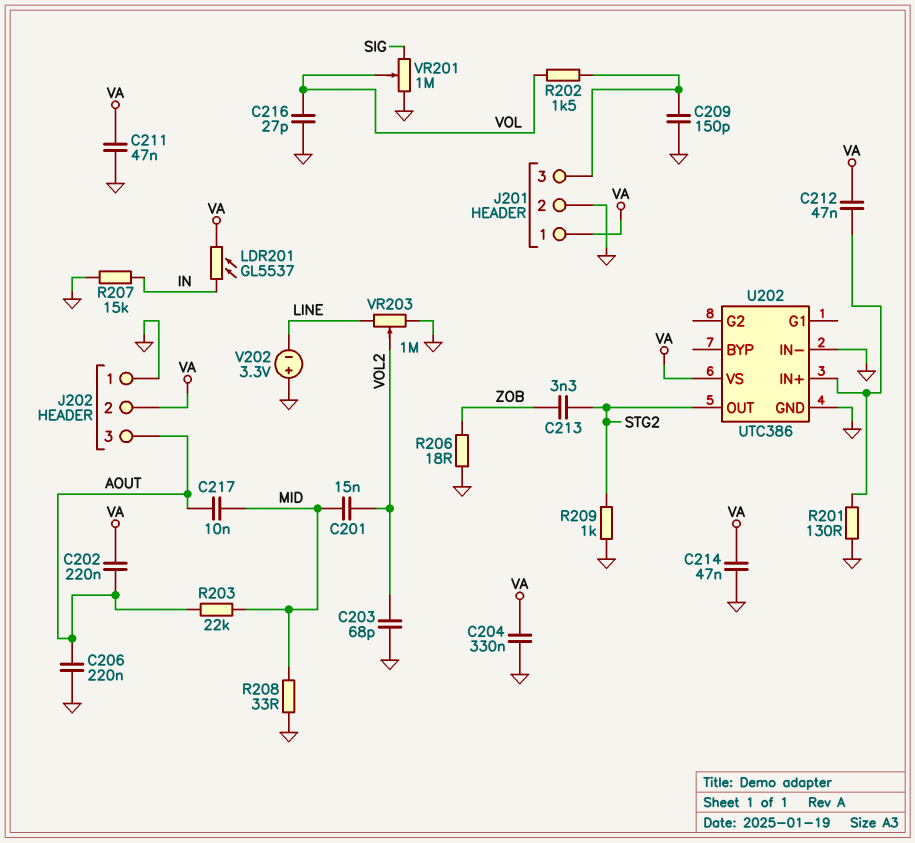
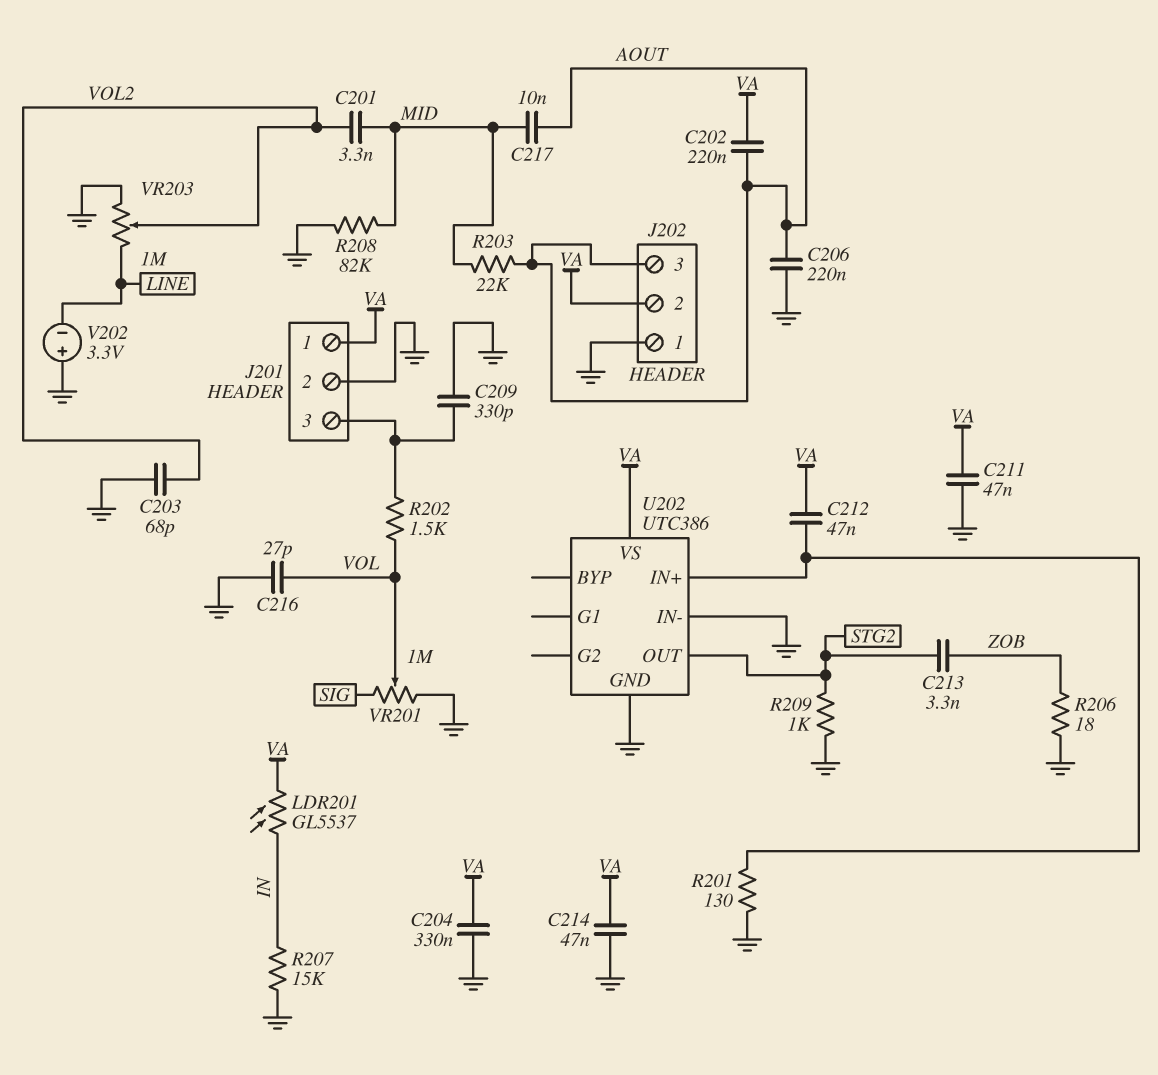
C201: 15nF (MID, VOL2) -> 3.3nF (MID, VOL2)
C209: 150pF (GND, J201/3) -> 330pF (GND, J201/3)
R208: 33 (GND, MID) -> 82k (GND, MID)

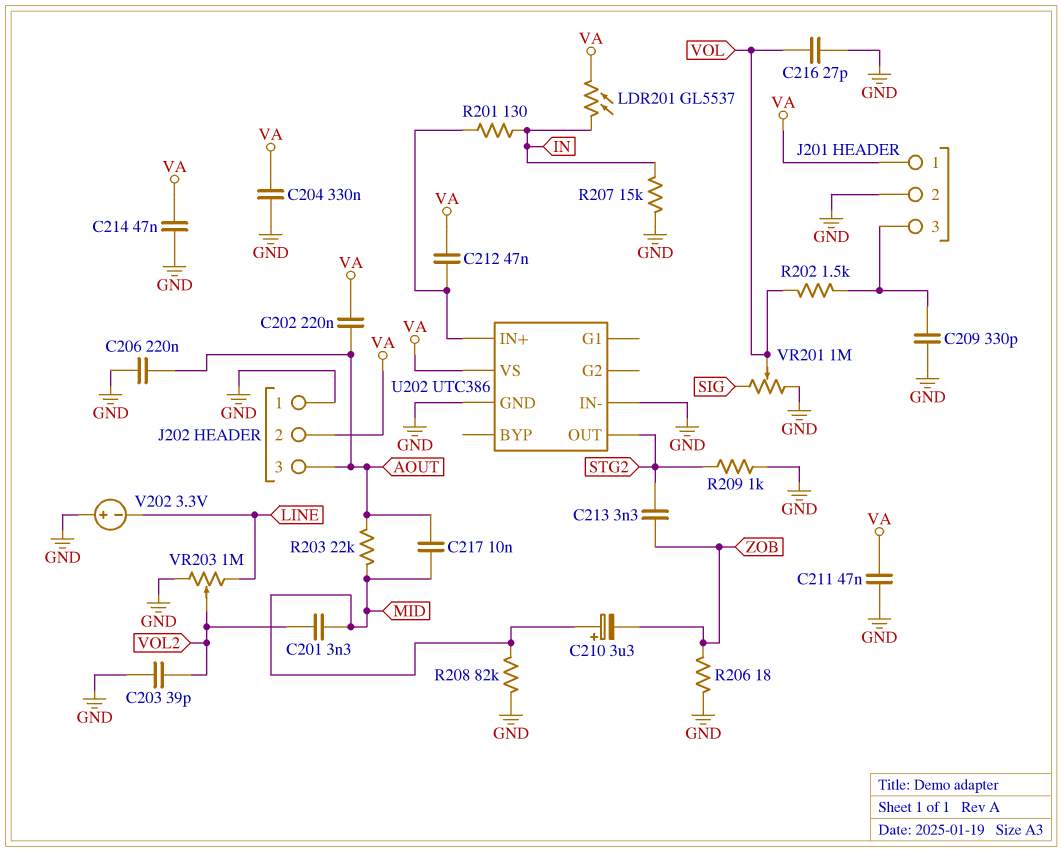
C203: 68pF (GND, VOL2) -> 39pF (GND, VOL2)
C210: none -> 3.3uF (plus MID, minus ZOB)
R201: 130 (GND, U202/IN+) -> 130 (IN, U202/IN+)

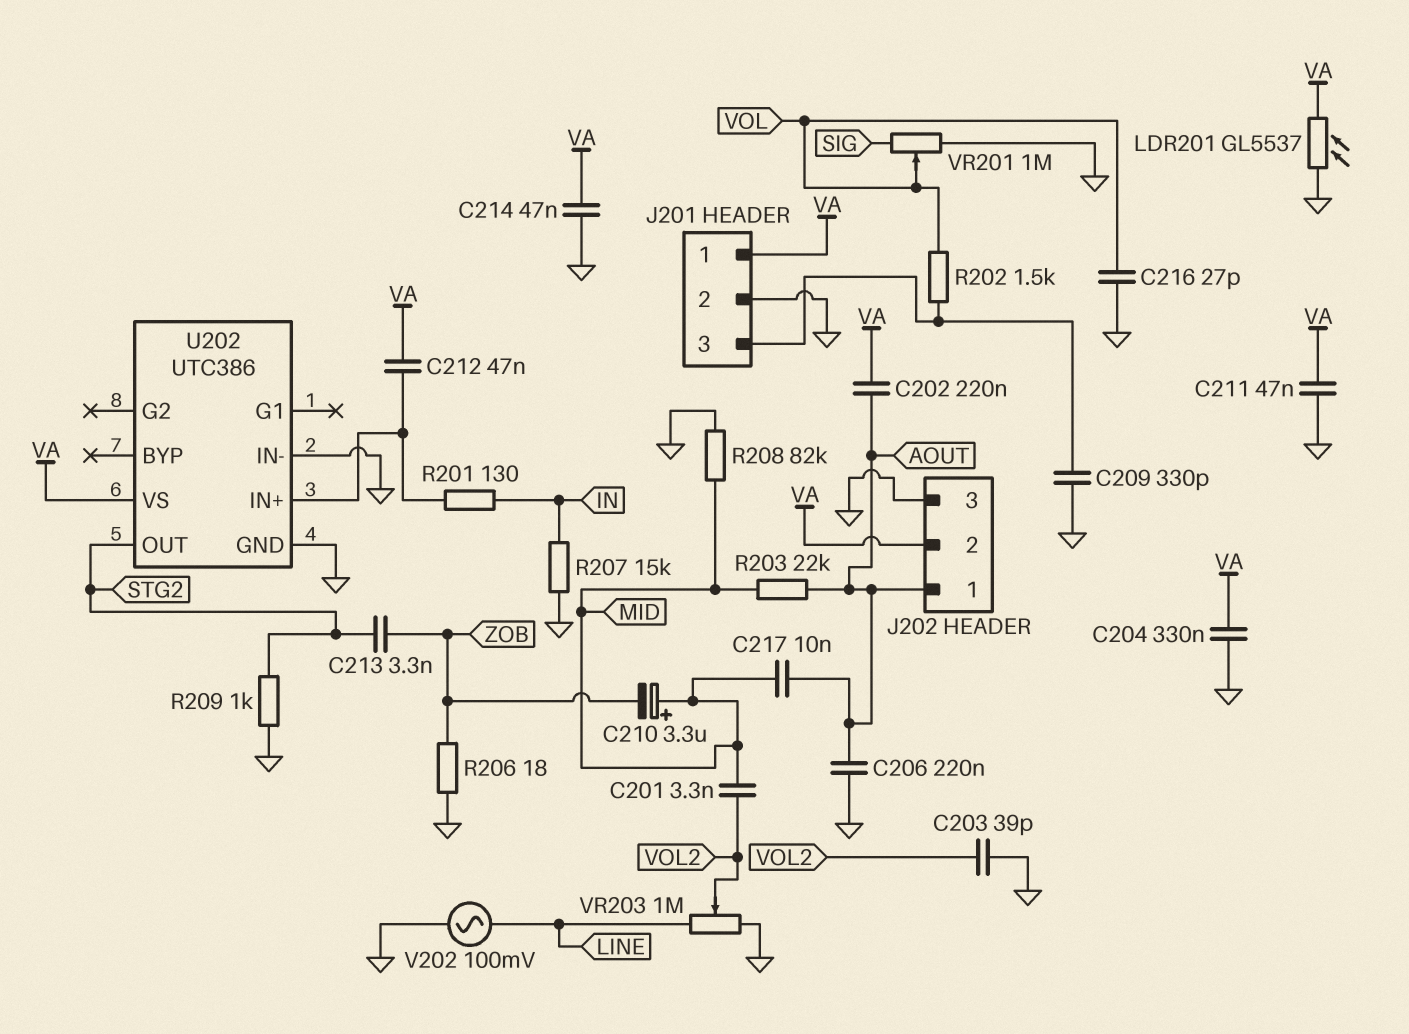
J202 pin 1: GND -> AOUT
J202 pin 3: AOUT -> GND
LDR201: GL5537 (IN, VA) -> GL5537 (GND, VA)
V202: 3.3V (plus GND, minus LINE) -> AC 100mV (GND, LINE)

